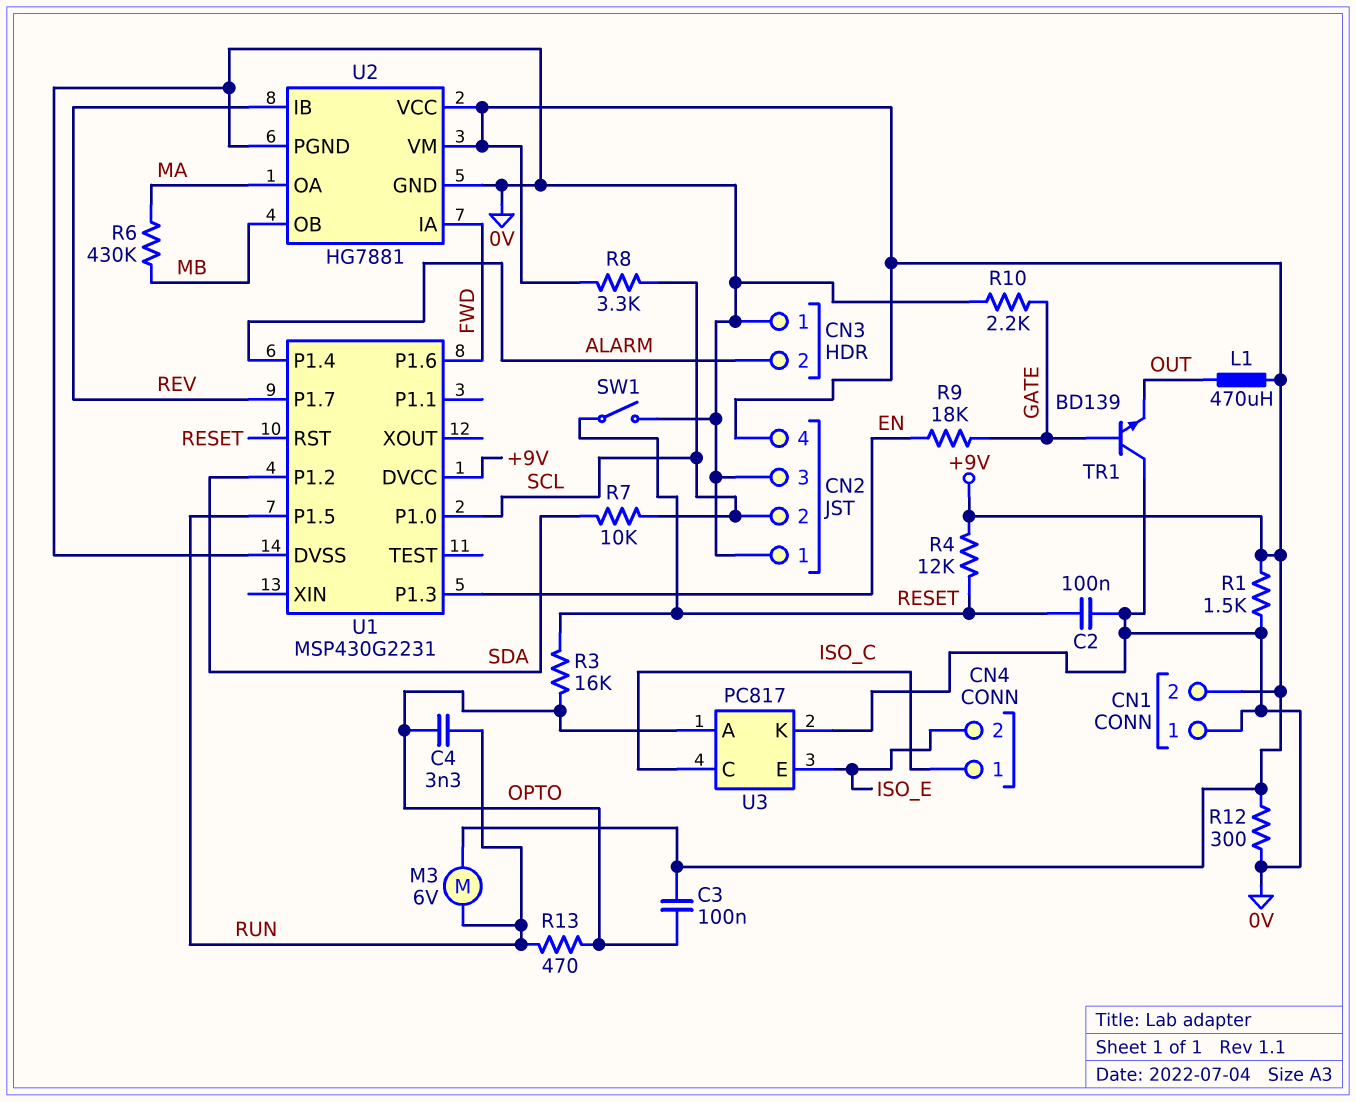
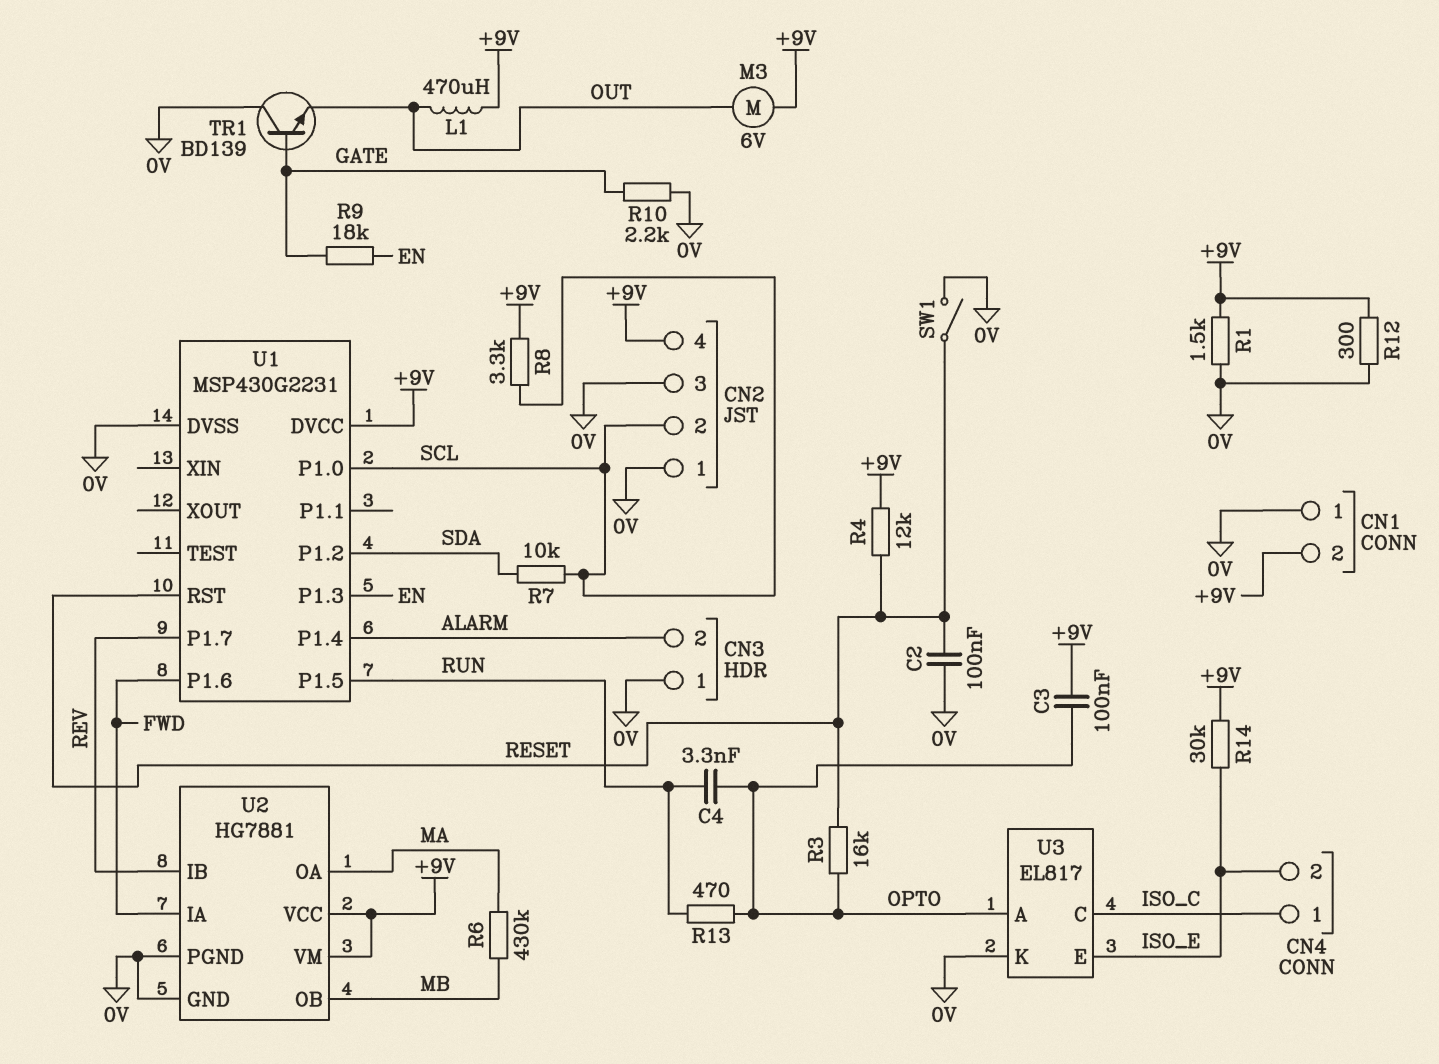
M3: motor 6V (+9V, RUN) -> motor 6V (+9V, OUT)
R14: none -> 30k (+9V, ISO_E)
U3: PC817 -> EL817

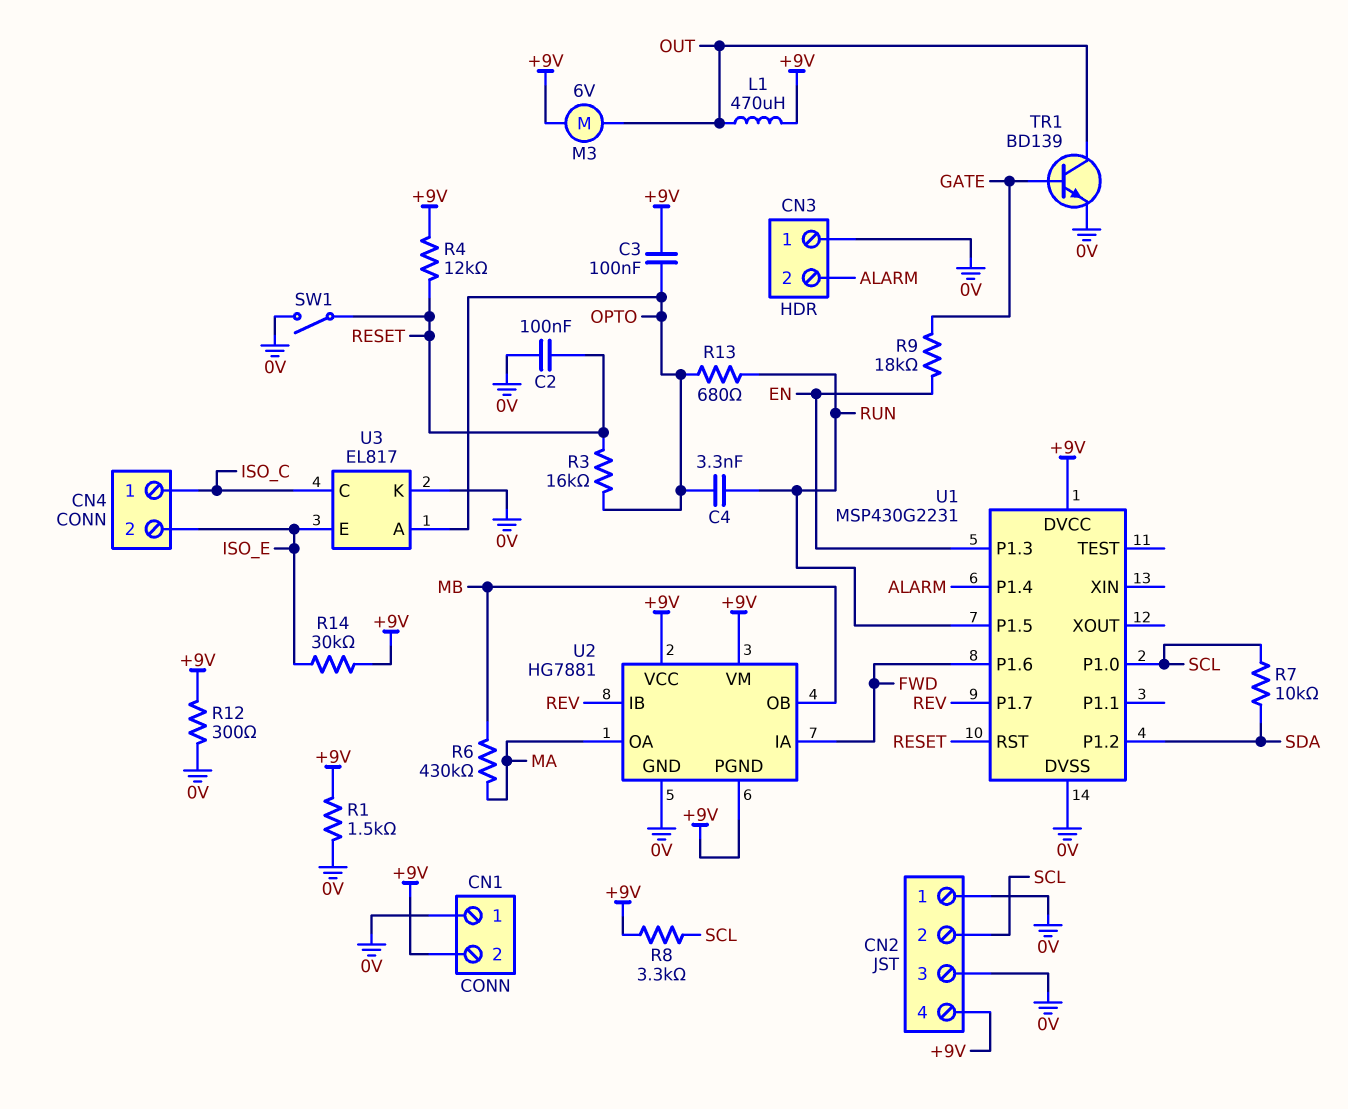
R10: 2.2k (0V, GATE) -> none
R13: 470 (OPTO, RUN) -> 680 (OPTO, RUN)
TR1: NPN BD139 (B GATE, C 0V, E OUT) -> NPN BD139 (B GATE, C OUT, E 0V)
U2 pin PGND: 0V -> +9V

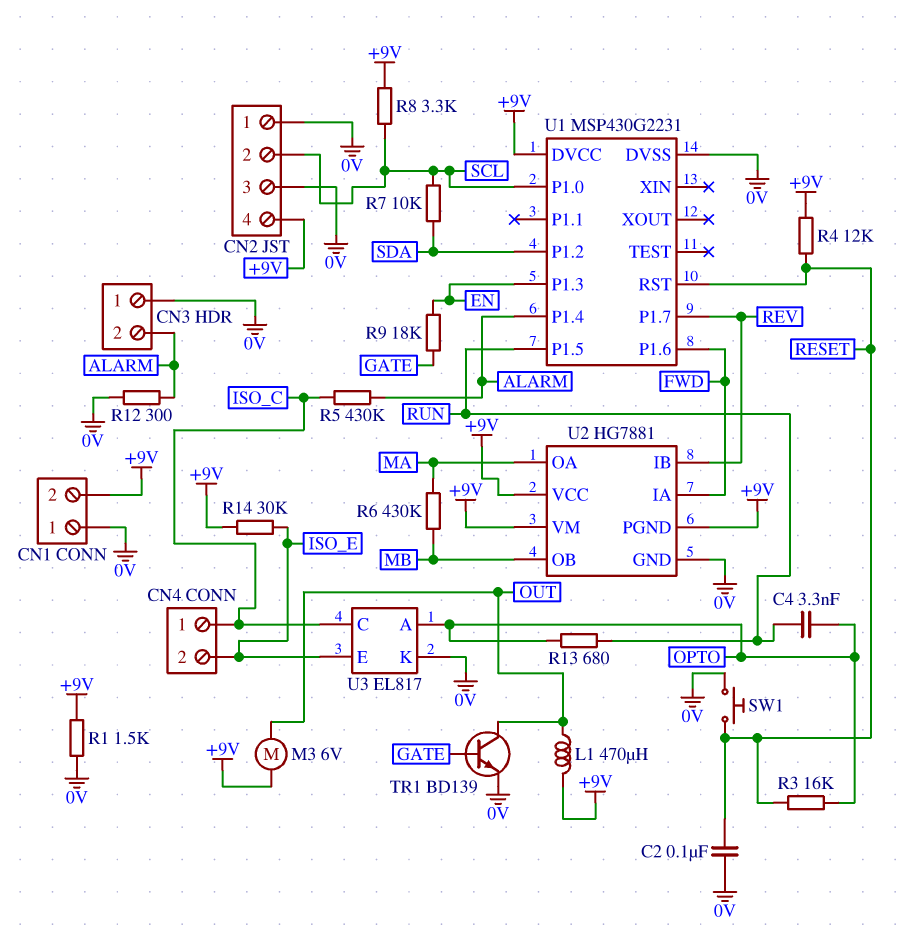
C3: 100nF (+9V, OPTO) -> none
R5: none -> 430k (ALARM, ISO_C)
R12: 300 (+9V, 0V) -> 300 (0V, ALARM)
SW1: switch (0V, RESET) -> button (0V, RESET)

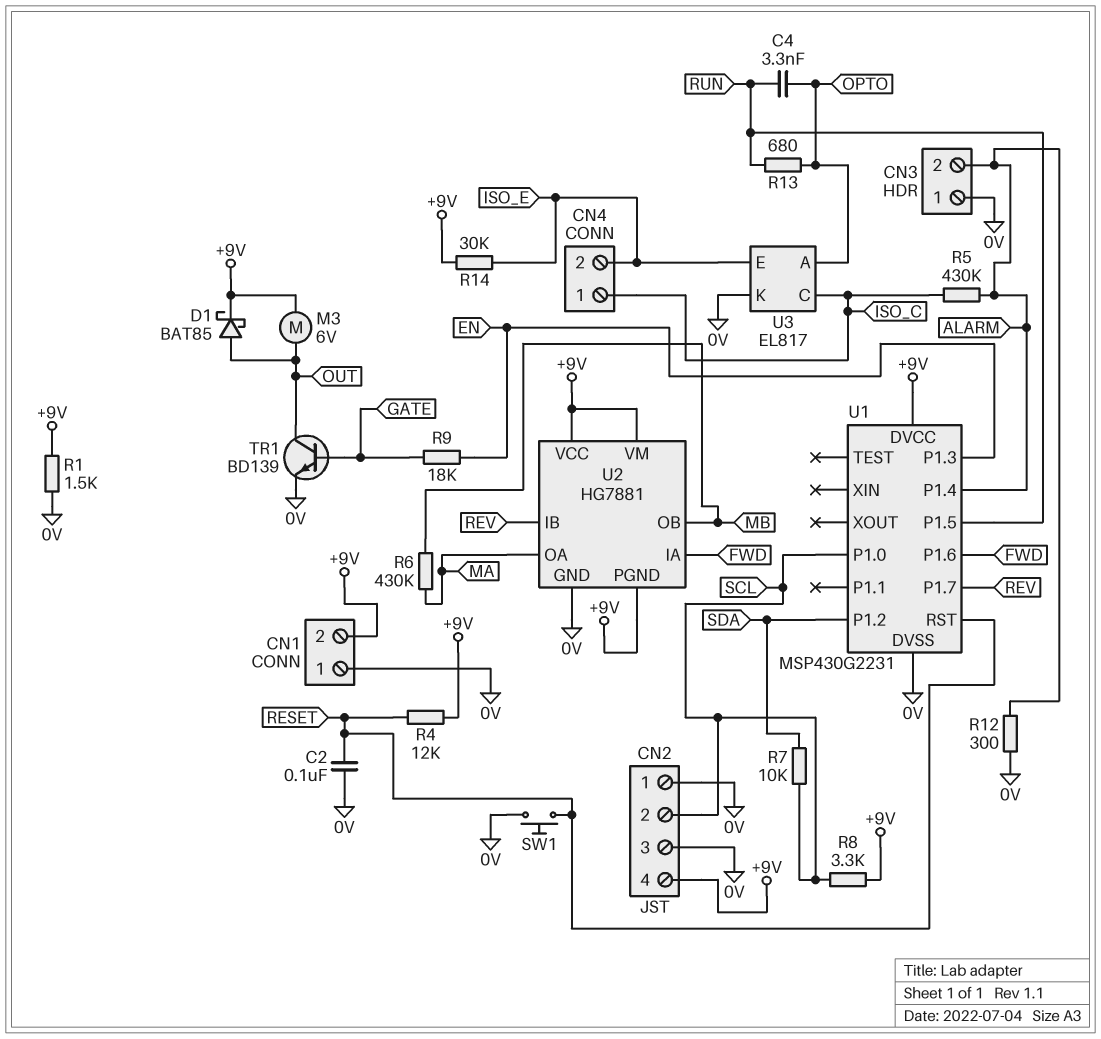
D1: none -> schottky BAT85 (A OUT, K +9V)
L1: 470uH (+9V, OUT) -> none
R3: 16k (OPTO, RESET) -> none

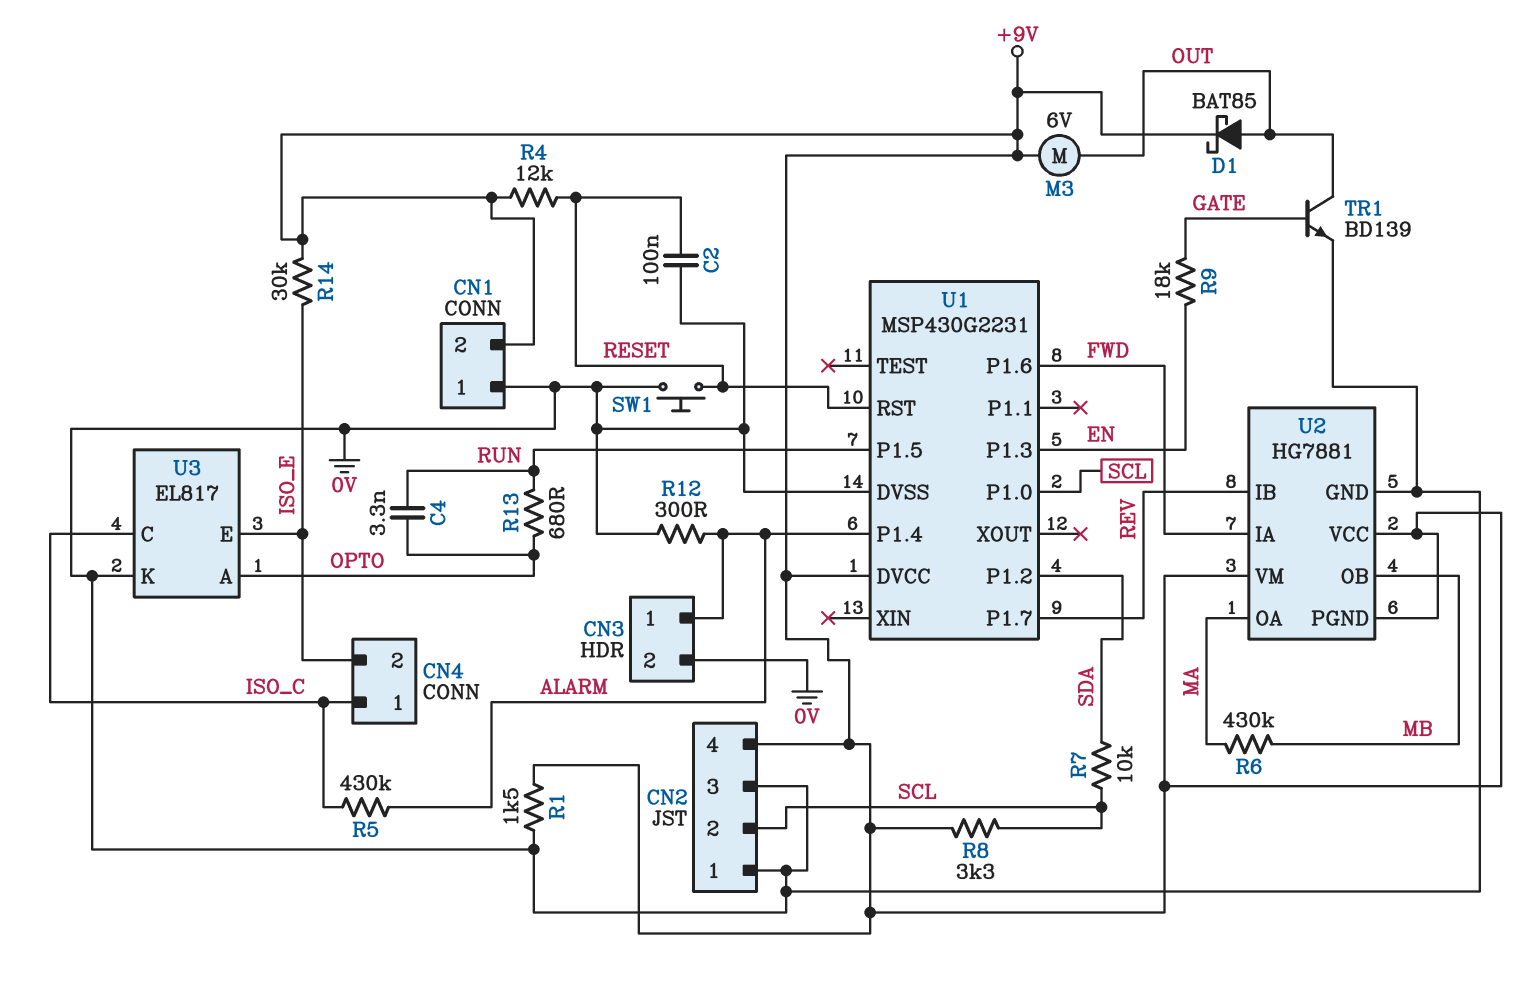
CN3 pin 1: 0V -> ALARM
CN3 pin 2: ALARM -> 0V

